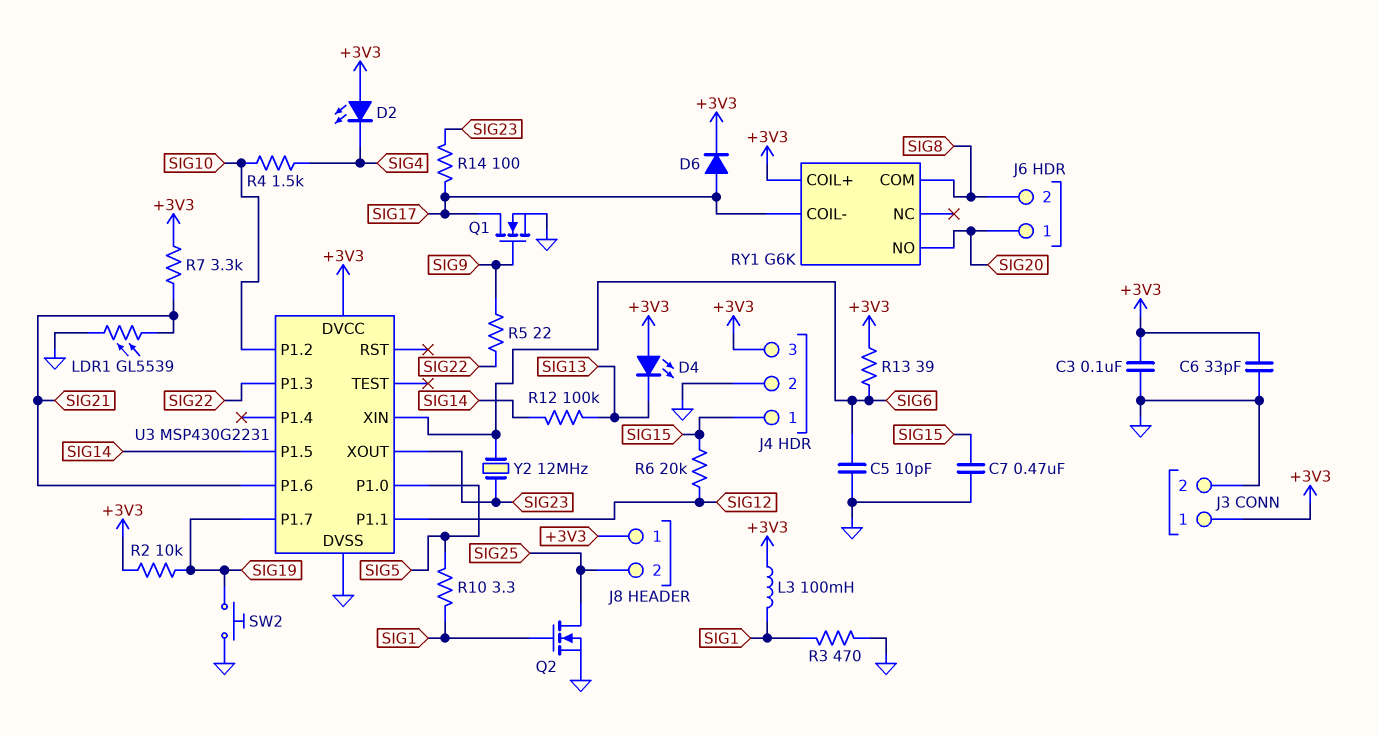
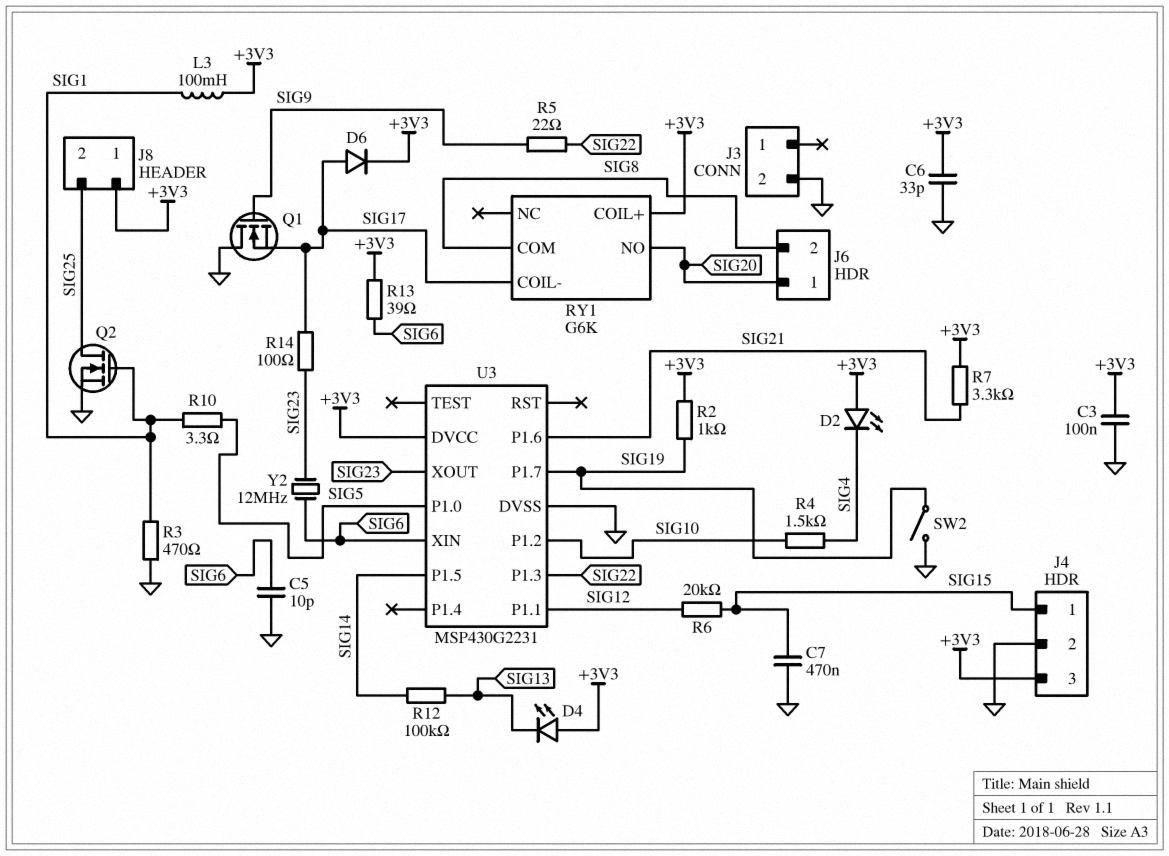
J3 pin 1: +3V3 -> none
LDR1: GL5539 (GND, SIG21) -> none
Q1: NMOS (G SIG9, D SIG17, S GND) -> NMOS (G SIG9, D GND, S SIG17)
R2: 10k (+3V3, SIG19) -> 1k (+3V3, SIG19)
SW2: button (GND, SIG19) -> switch (GND, SIG19)

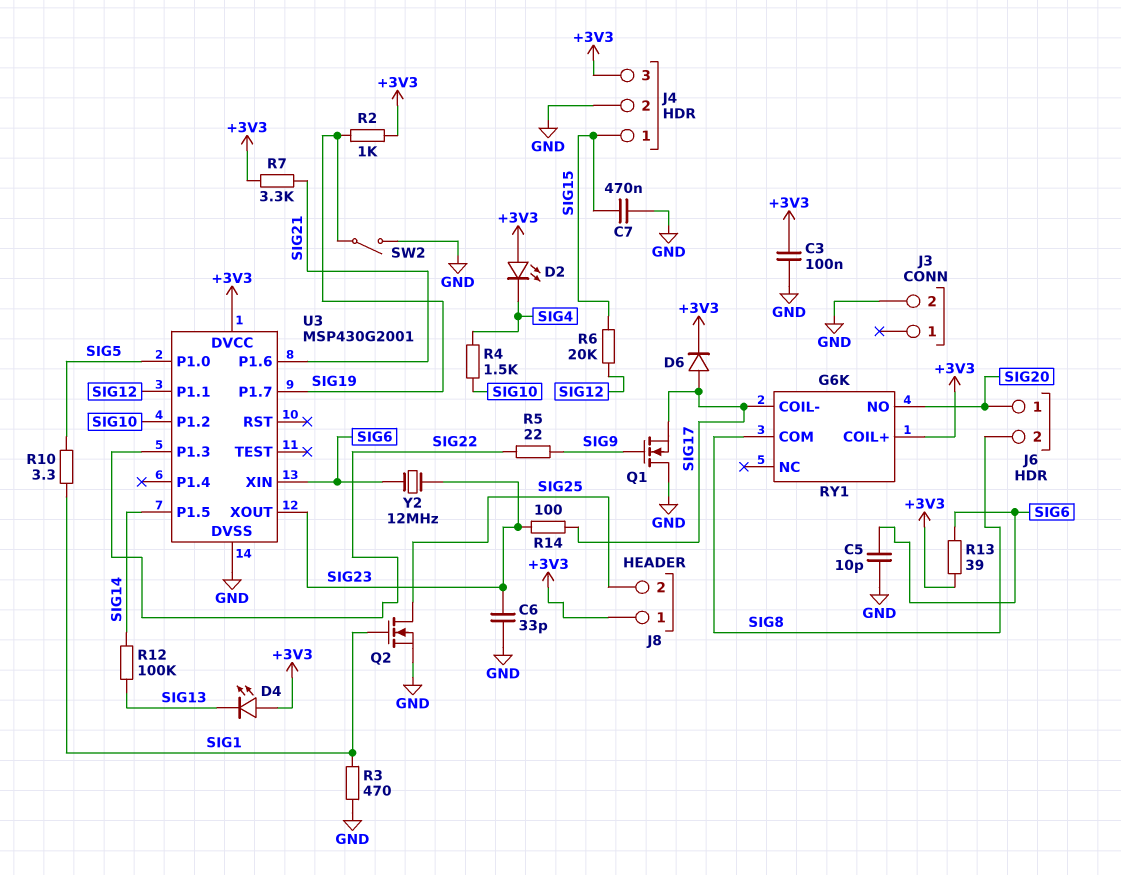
C6: 33pF (+3V3, GND) -> 33pF (GND, SIG23)
L3: 100mH (+3V3, SIG1) -> none
U3: MSP430G2231 -> MSP430G2001

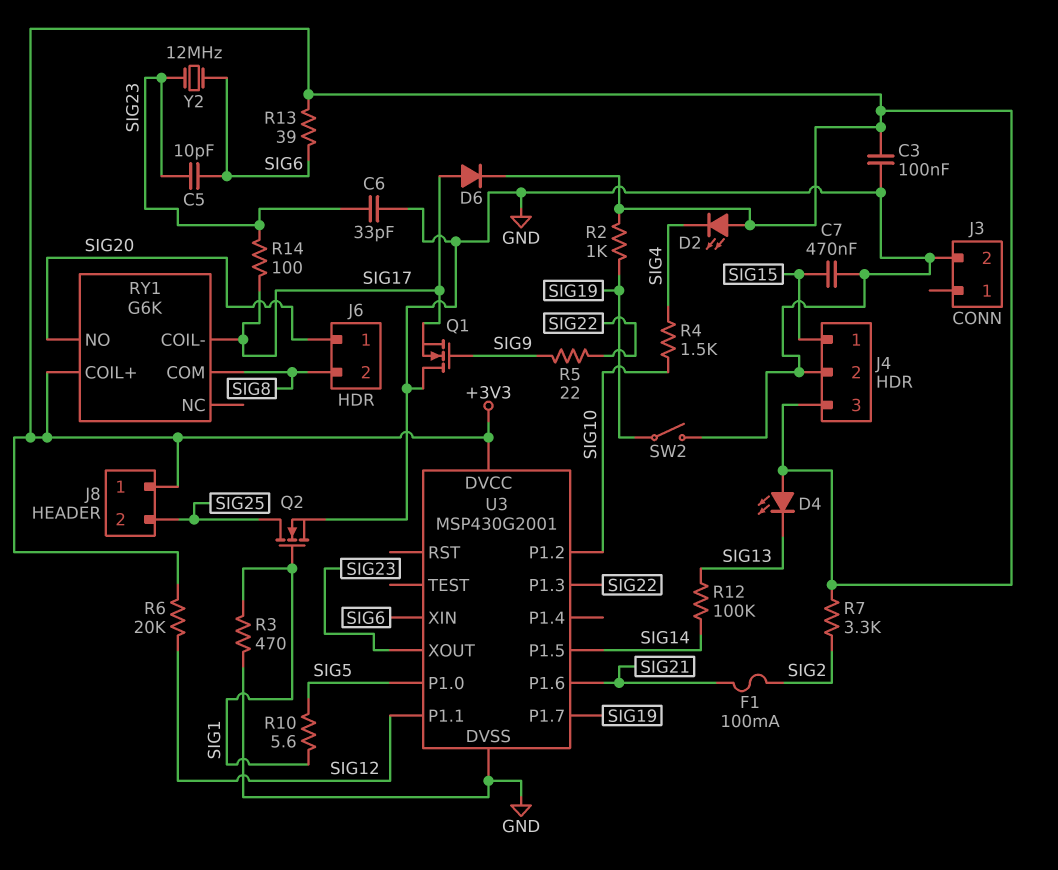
C5: 10pF (GND, SIG6) -> 10pF (SIG6, SIG23)
F1: none -> 100mA (SIG2, SIG21)
R6: 20k (SIG12, SIG15) -> 20k (+3V3, SIG12)
R7: 3.3k (+3V3, SIG21) -> 3.3k (+3V3, SIG2)
R10: 3.3 (SIG1, SIG5) -> 5.6 (SIG1, SIG5)

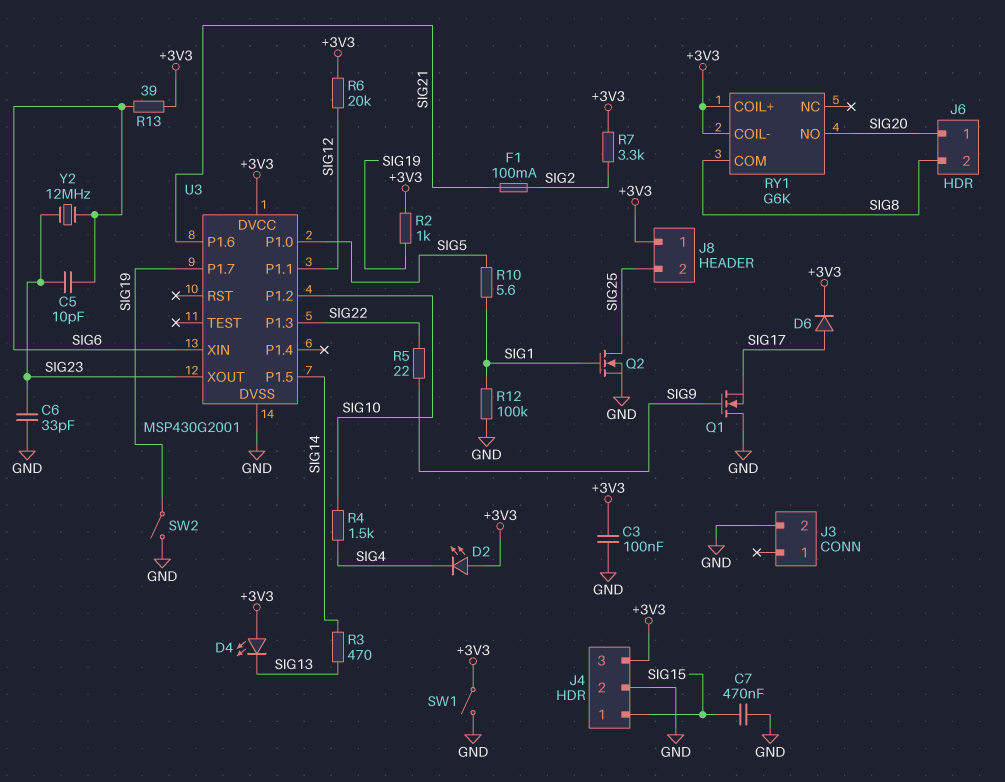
R3: 470 (GND, SIG1) -> 470 (SIG13, SIG14)
R12: 100k (SIG13, SIG14) -> 100k (GND, SIG1)
R14: 100 (SIG17, SIG23) -> none
RY1 pin COIL-: SIG17 -> +3V3
SW1: none -> switch (+3V3, GND)

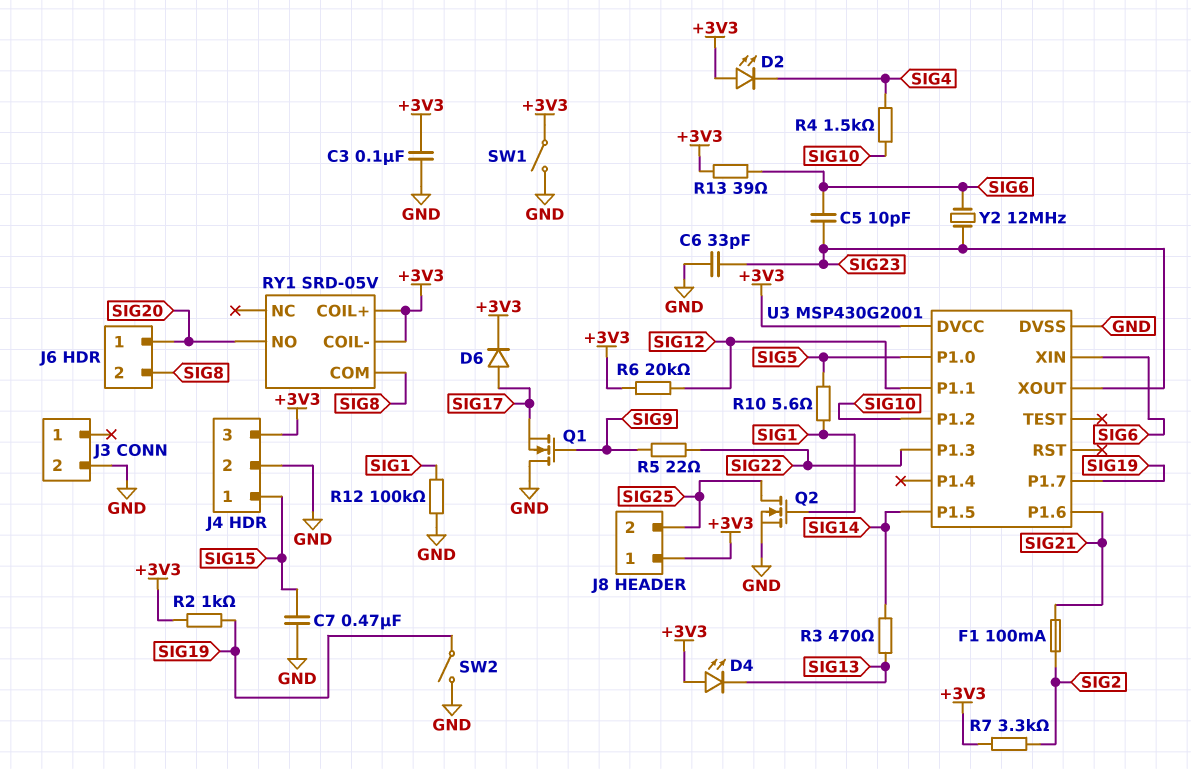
RY1: G6K -> SRD-05V

